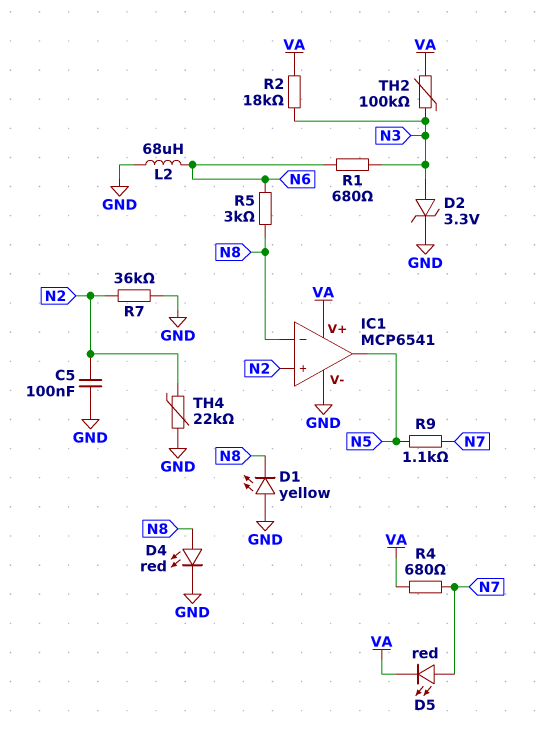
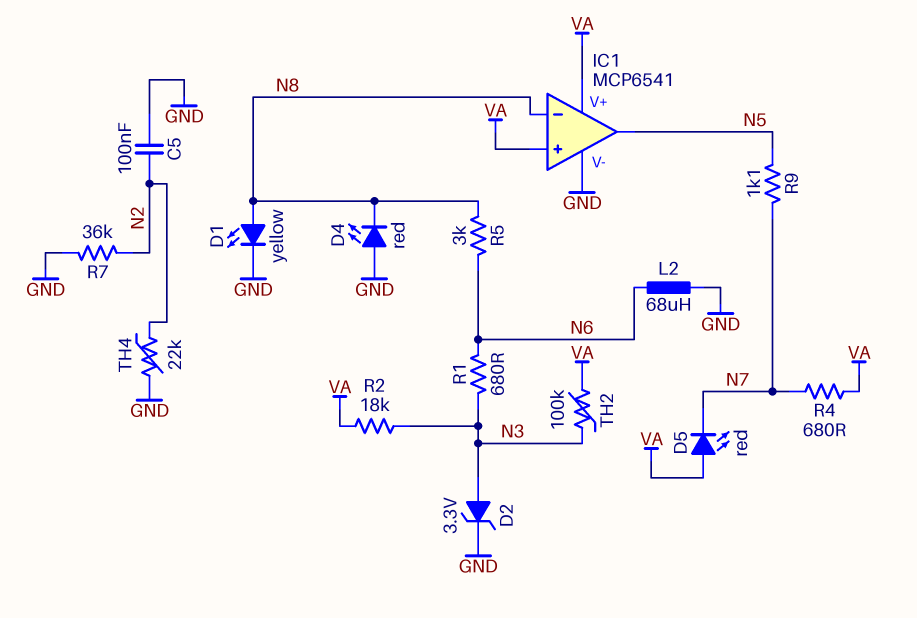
D1: LED yellow (A GND, K N8) -> LED yellow (A N8, K GND)
D4: LED red (A N8, K GND) -> LED red (A GND, K N8)
D5: LED red (A N7, K VA) -> LED red (A VA, K N7)
IC1 pin in+: N2 -> VA

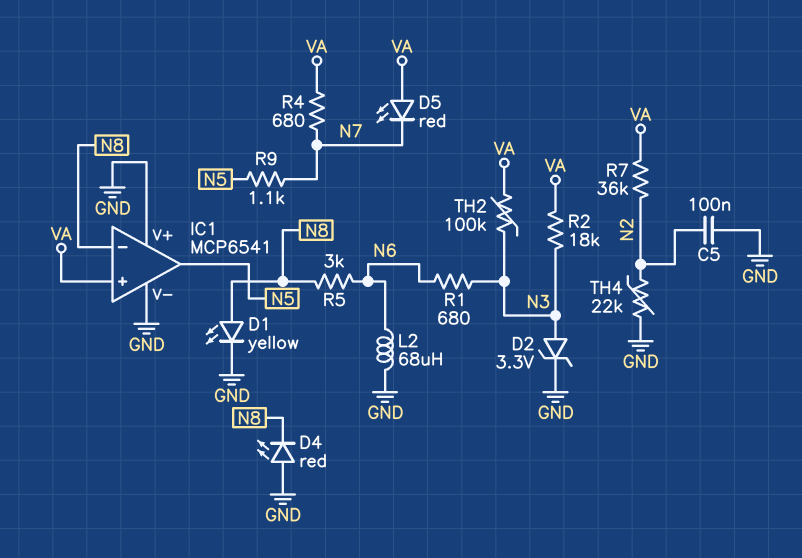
IC1 pin V+: VA -> GND
R7: 36k (GND, N2) -> 36k (N2, VA)

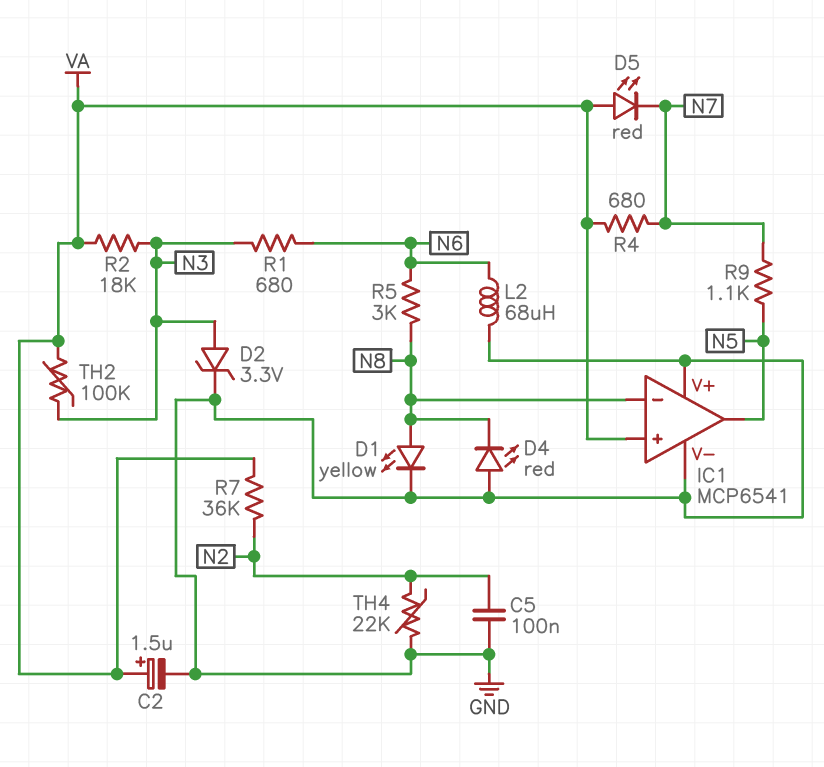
C2: none -> 1.5uF (plus VA, minus GND)

